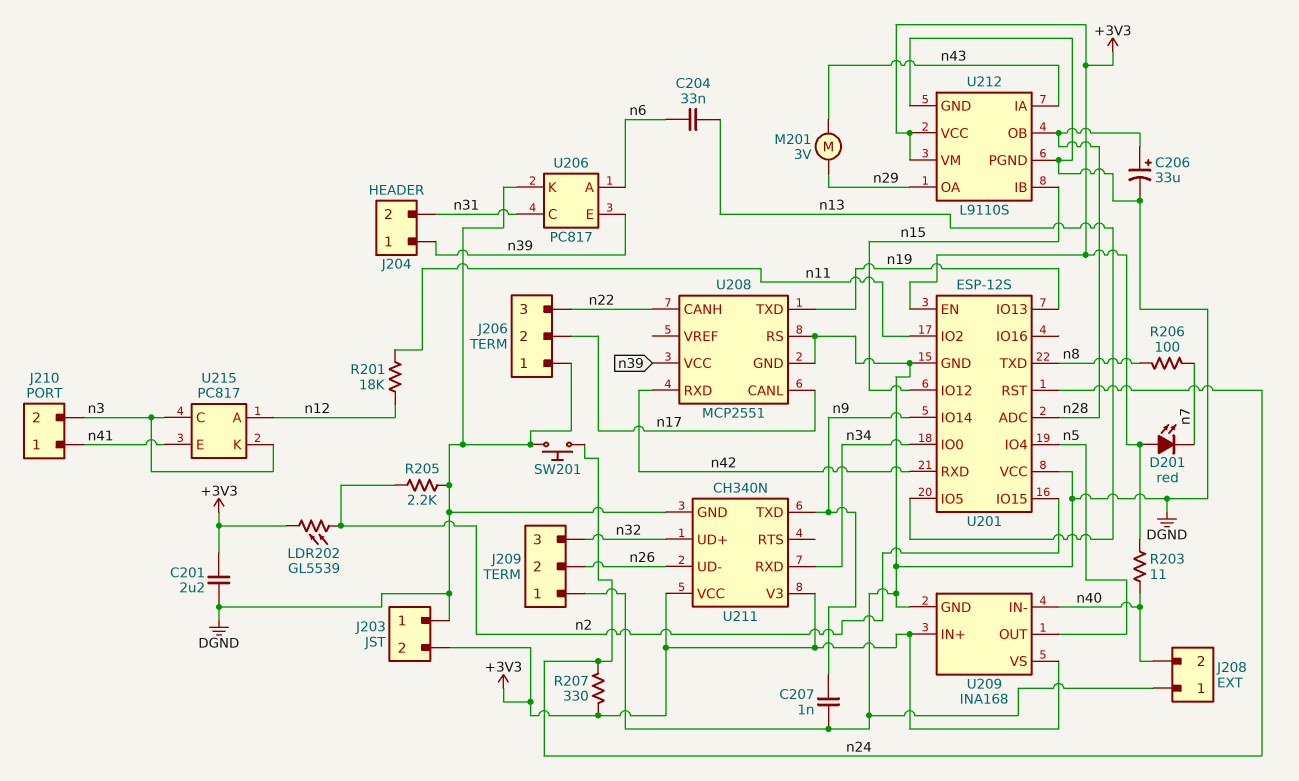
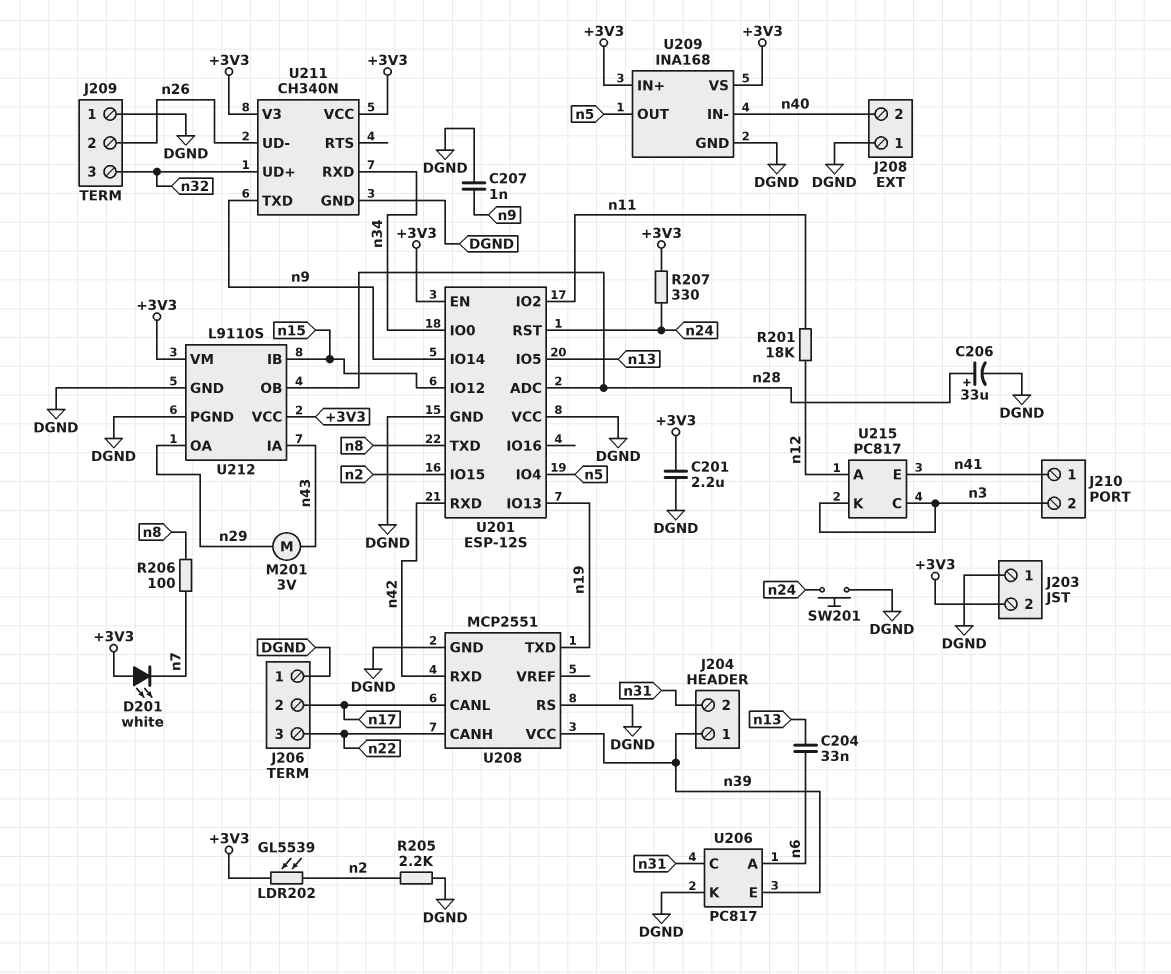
D201: LED red (A +3V3, K n7) -> LED white (A +3V3, K n7)
R203: 11 (+3V3, n40) -> none

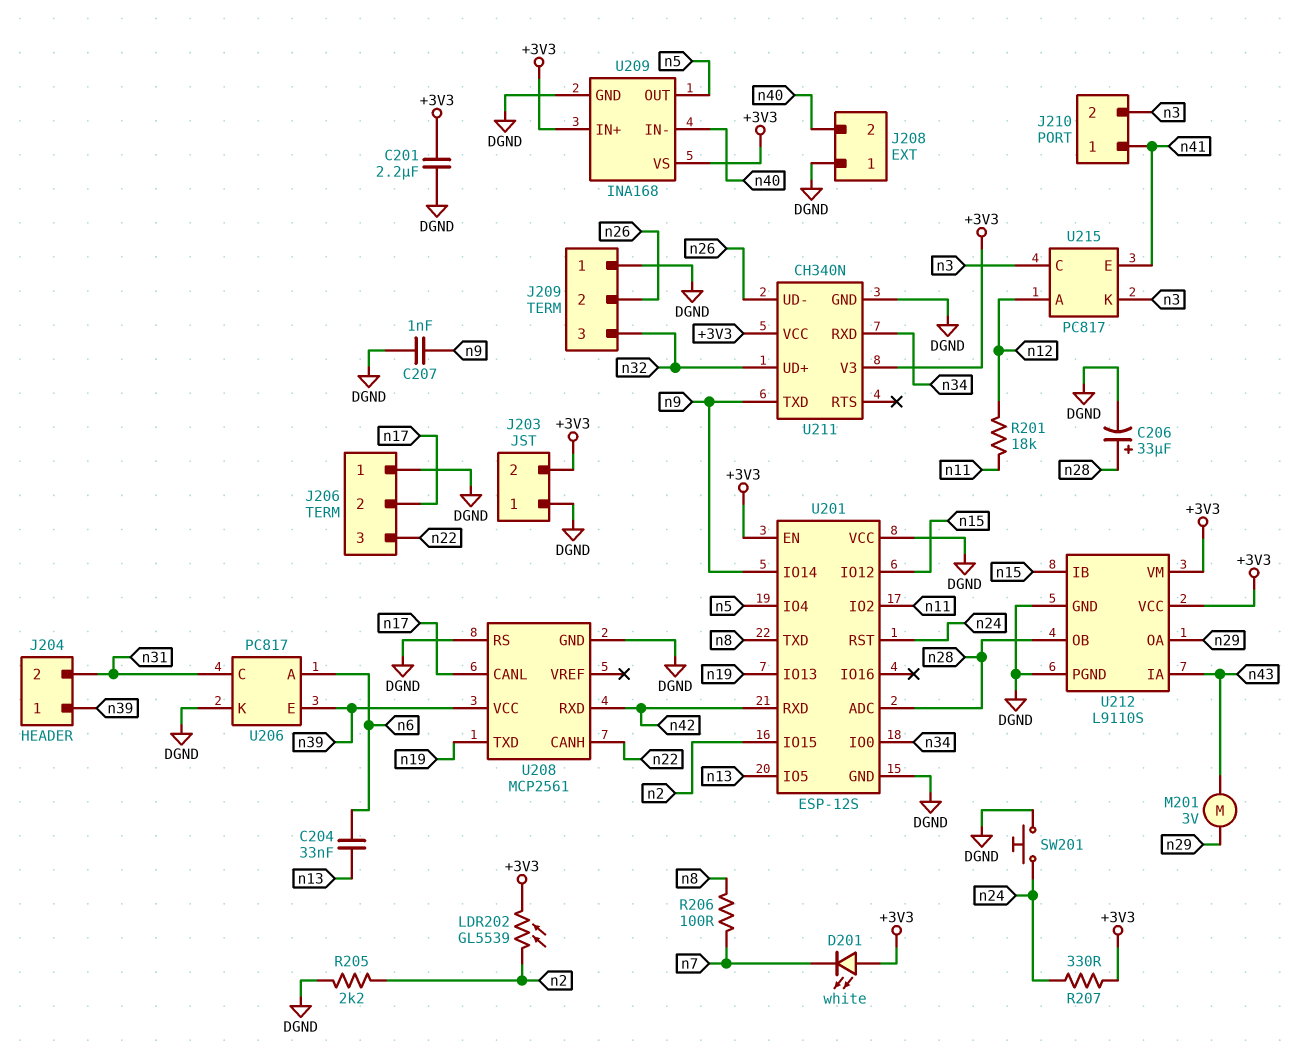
U208: MCP2551 -> MCP2561

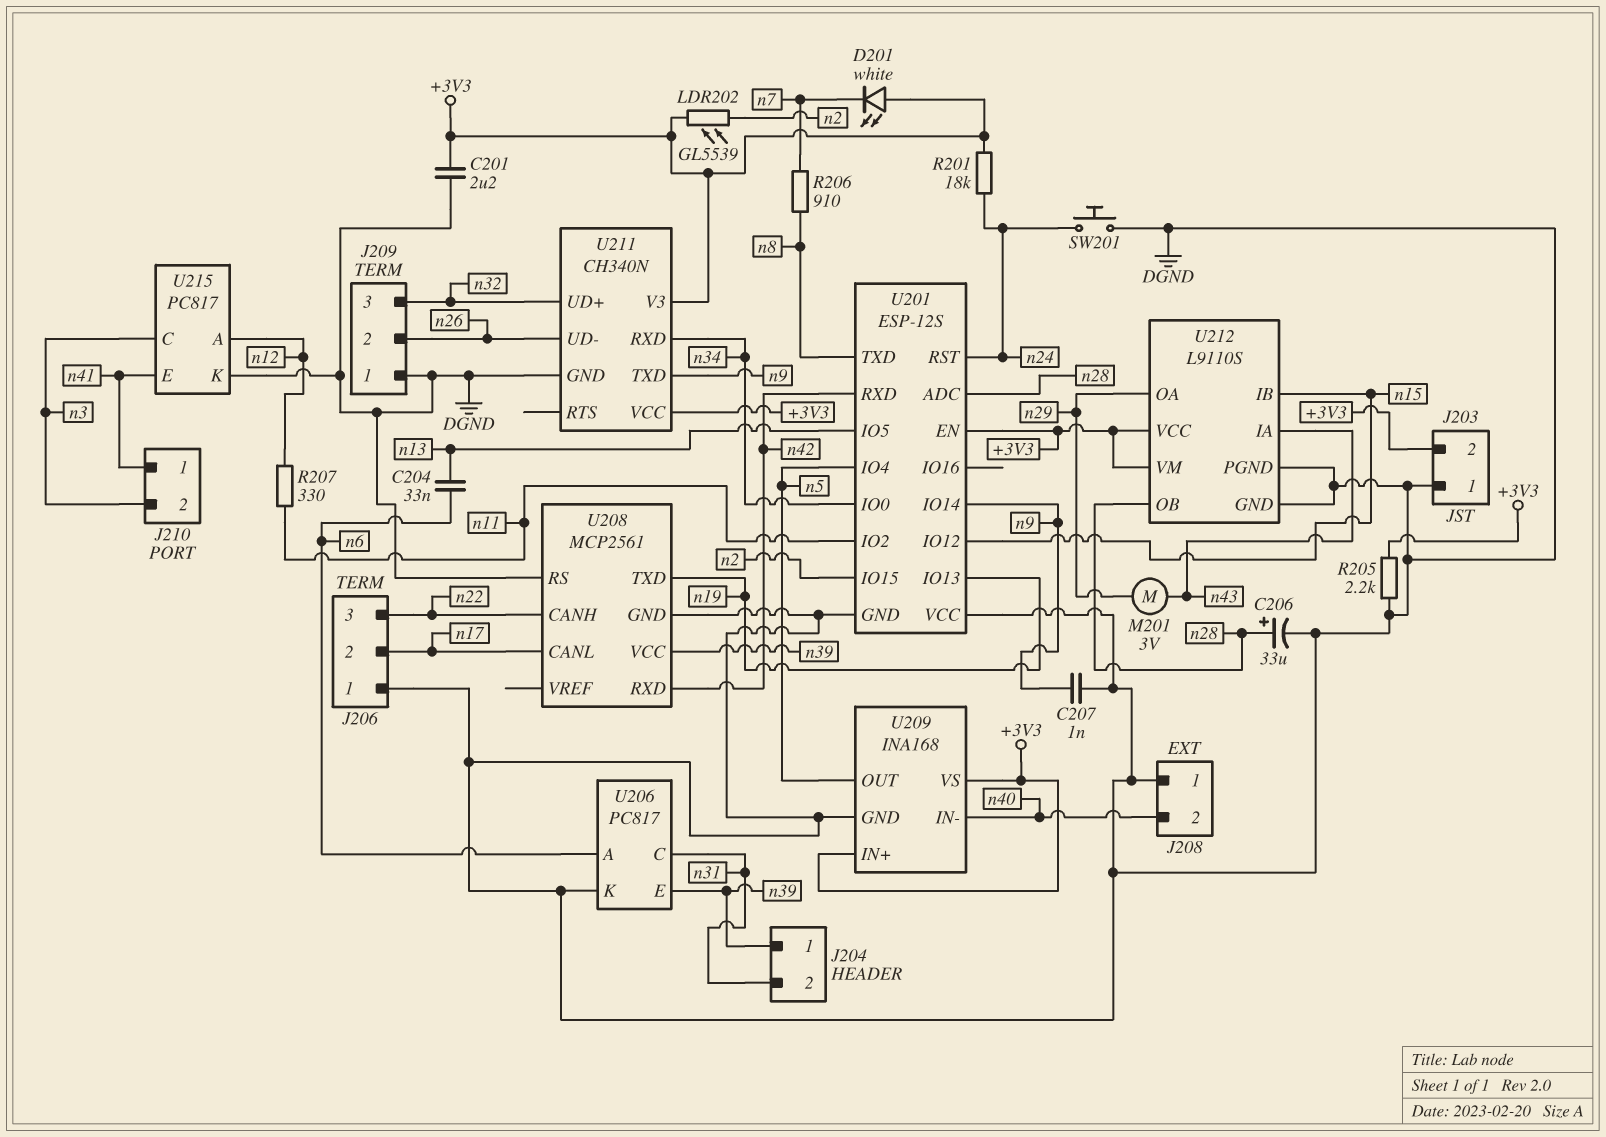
R201: 18k (n11, n12) -> 18k (+3V3, n24)
R205: 2.2k (DGND, n2) -> 2.2k (+3V3, DGND)
R206: 100 (n7, n8) -> 910 (n7, n8)
R207: 330 (+3V3, n24) -> 330 (n11, n12)
U215 pin K: n3 -> DGND

